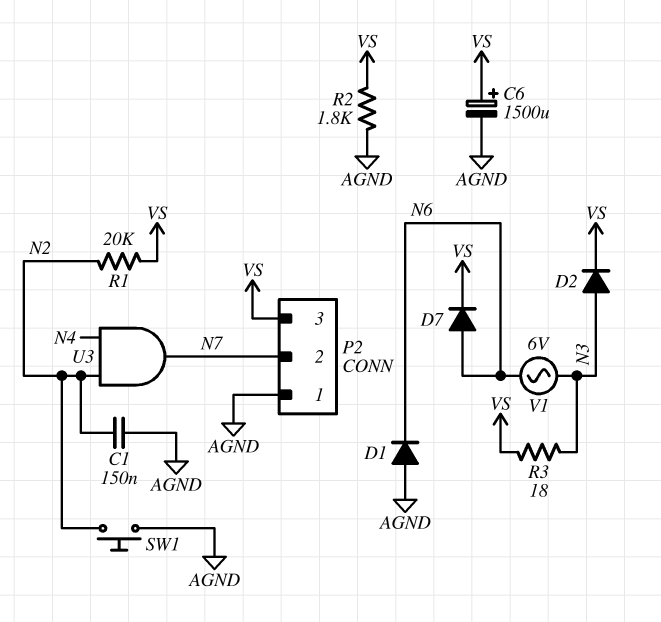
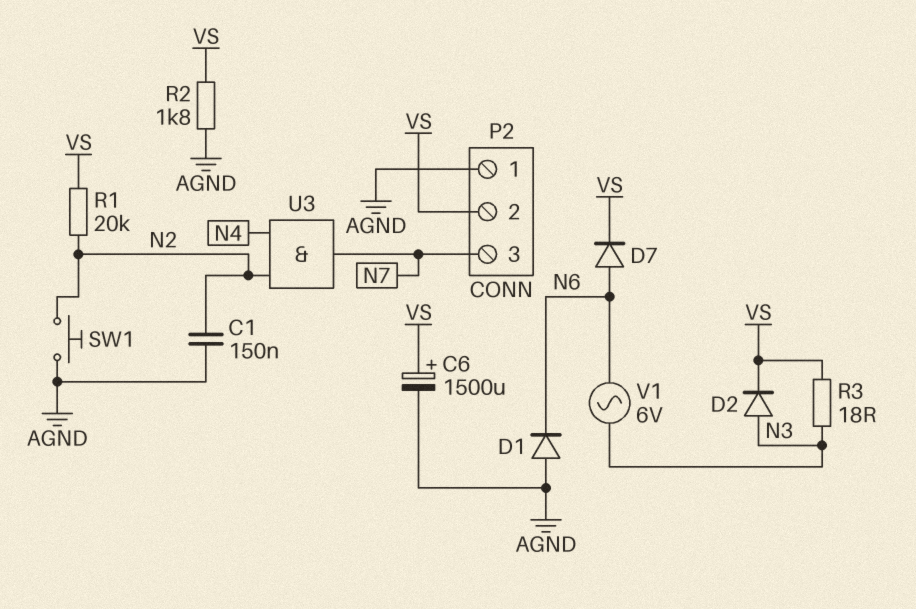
P2 pin 2: N7 -> VS
P2 pin 3: VS -> N7

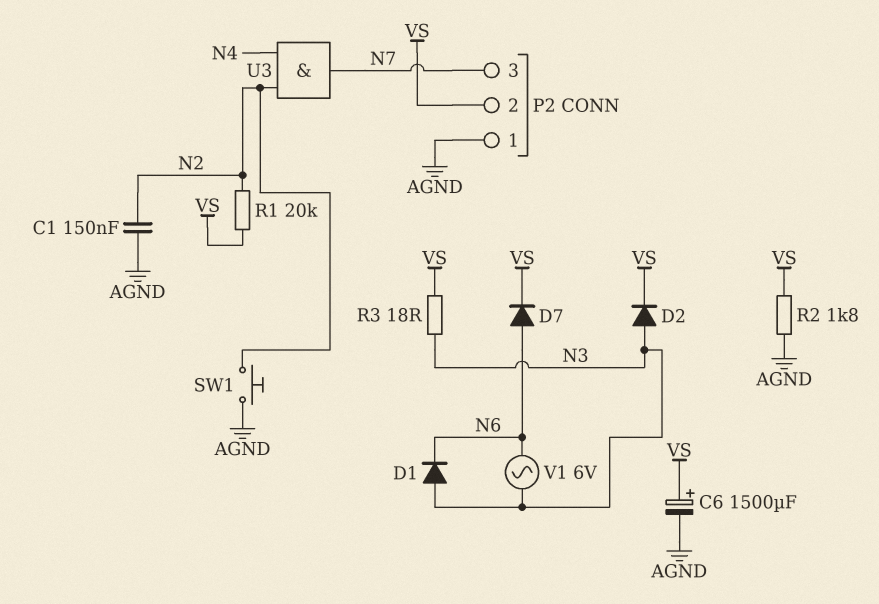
D1: diode (A AGND, K N6) -> diode (A N3, K N6)

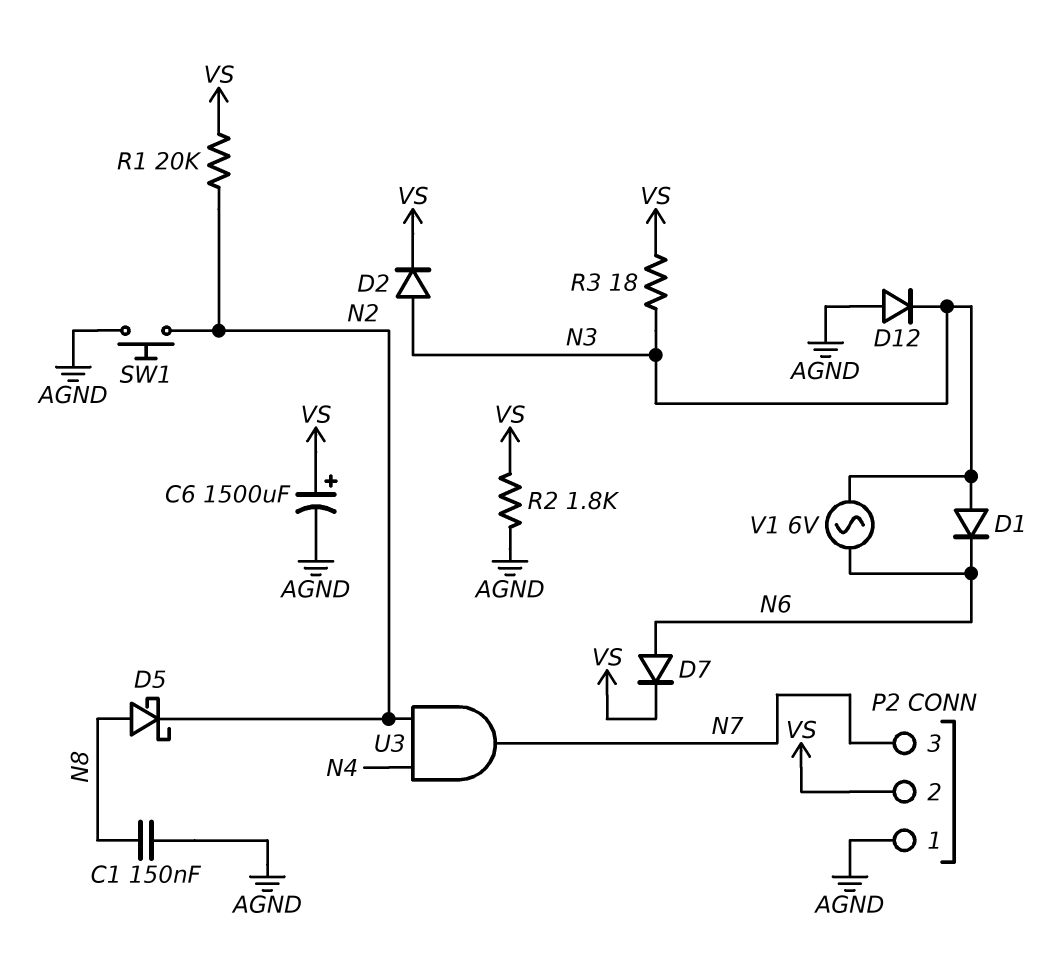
C1: 150nF (AGND, N2) -> 150nF (AGND, N8)
D5: none -> schottky (A N8, K N2)
D12: none -> diode (A AGND, K N3)

